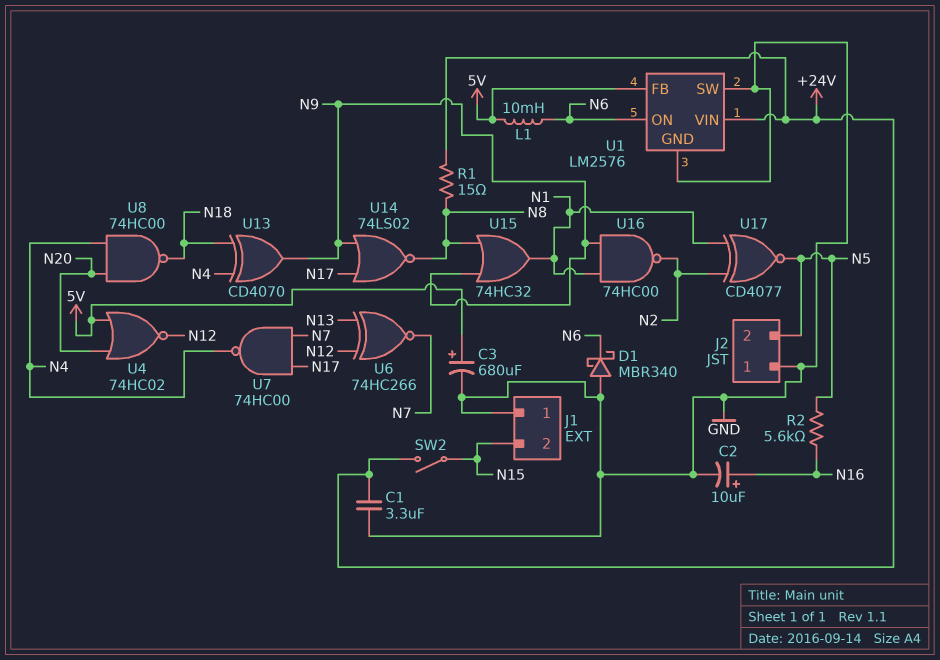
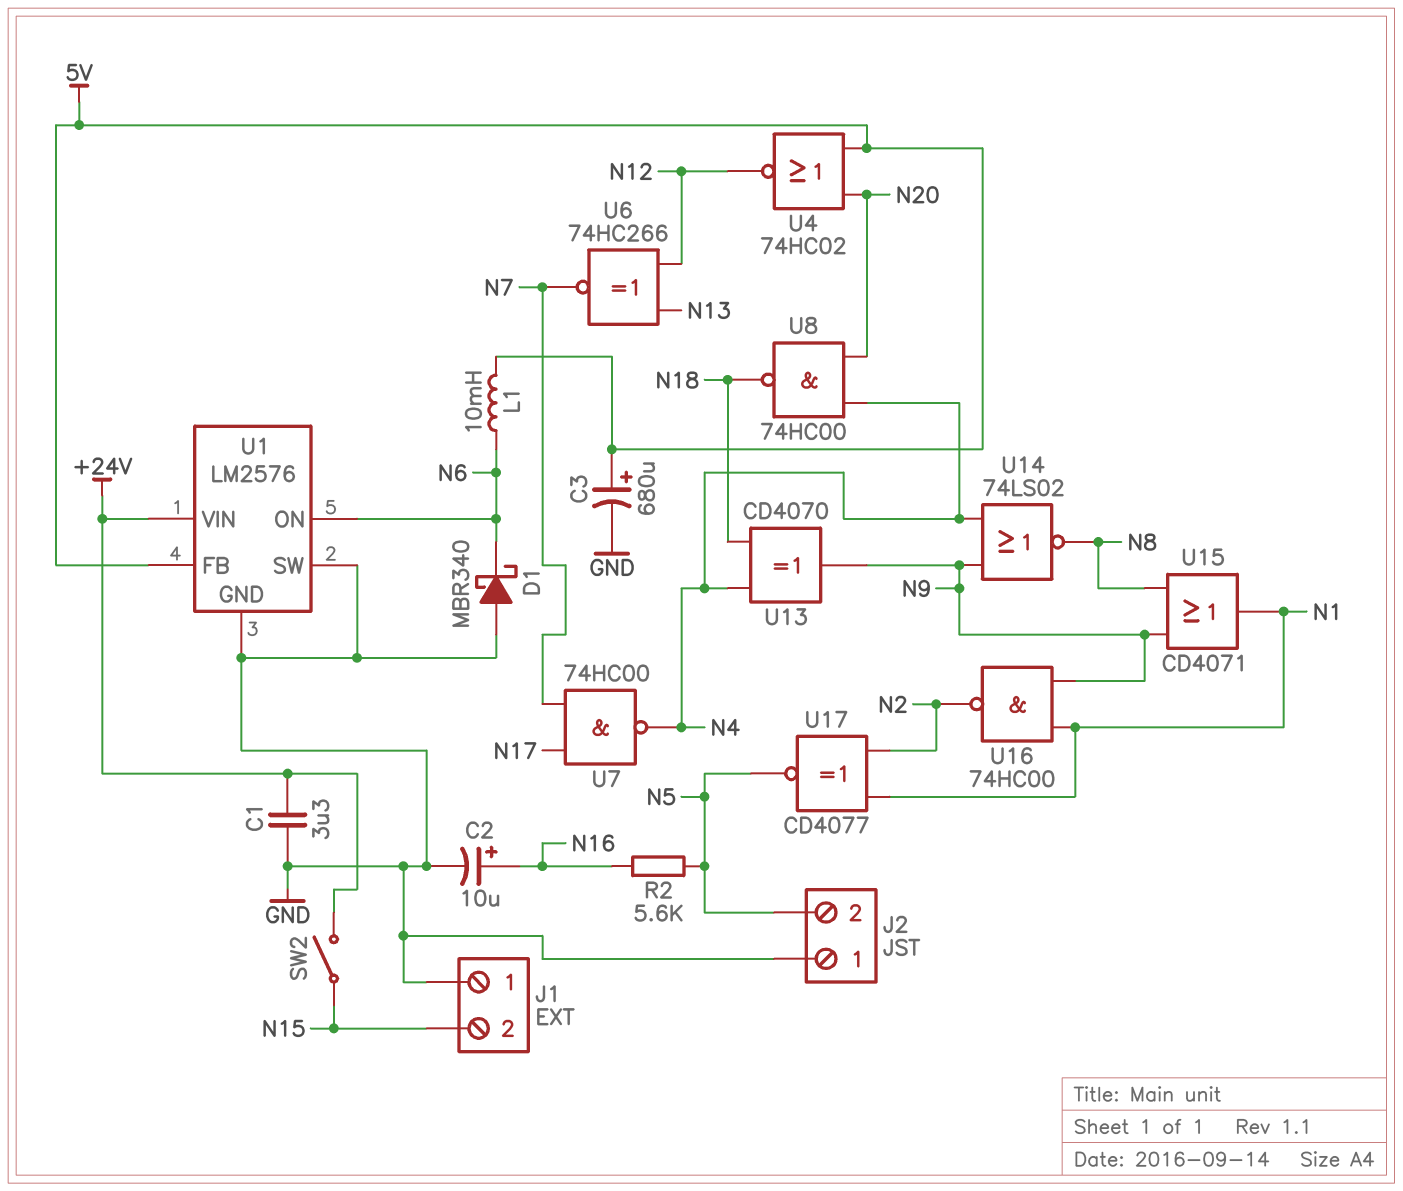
R1: 15 (+24V, N8) -> none
U14: NOR 74LS02 (in N9, in N17, out N8) -> NOR 74LS02 (in N4, in N9, out N8)
U15: OR 74HC32 (in N8, in N9, out N1) -> OR CD4071 (in N8, in N9, out N1)

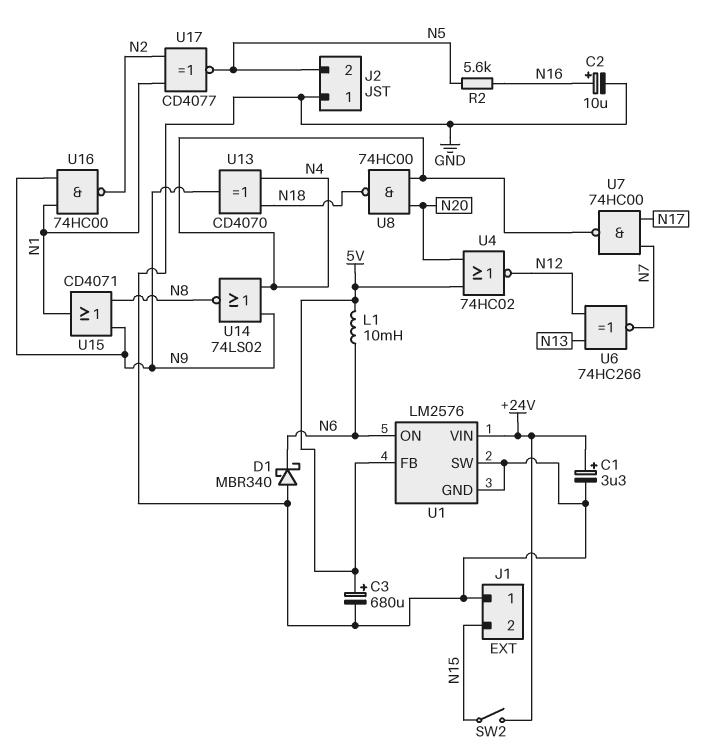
C1: 3.3uF (+24V, GND) -> 3.3uF (plus +24V, minus GND)

